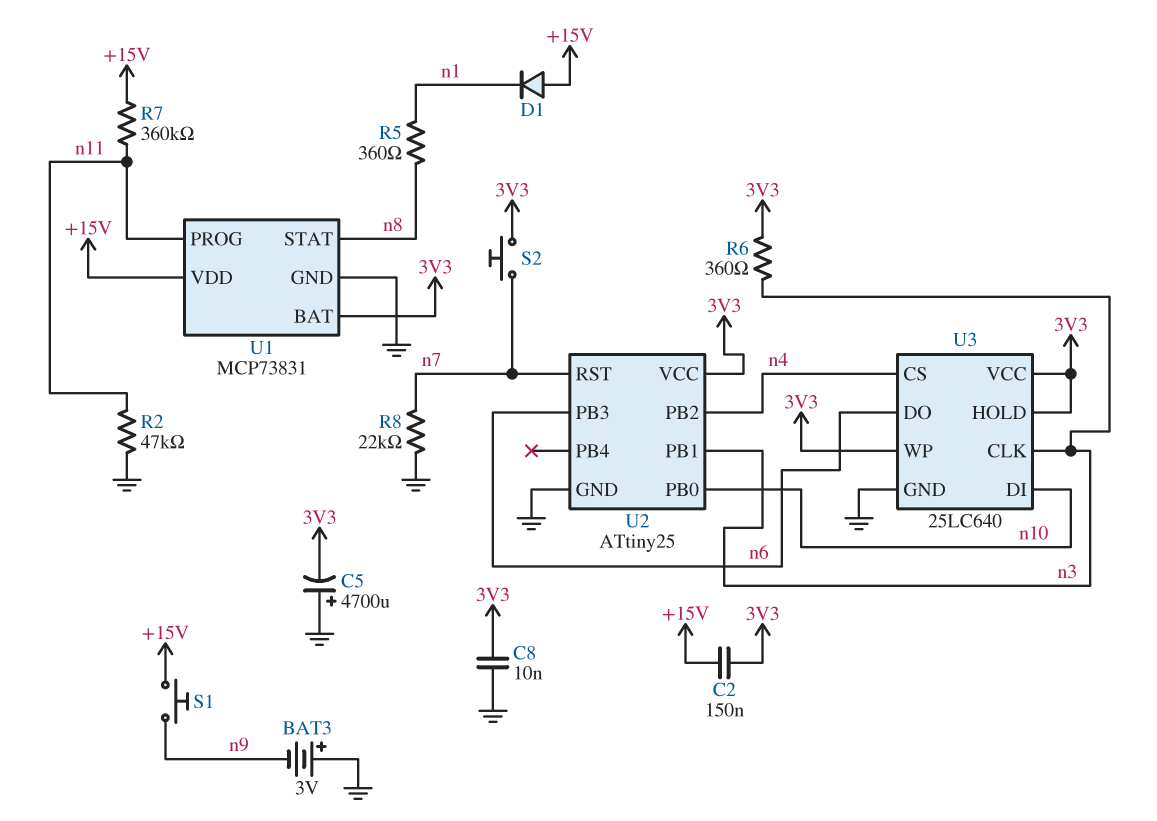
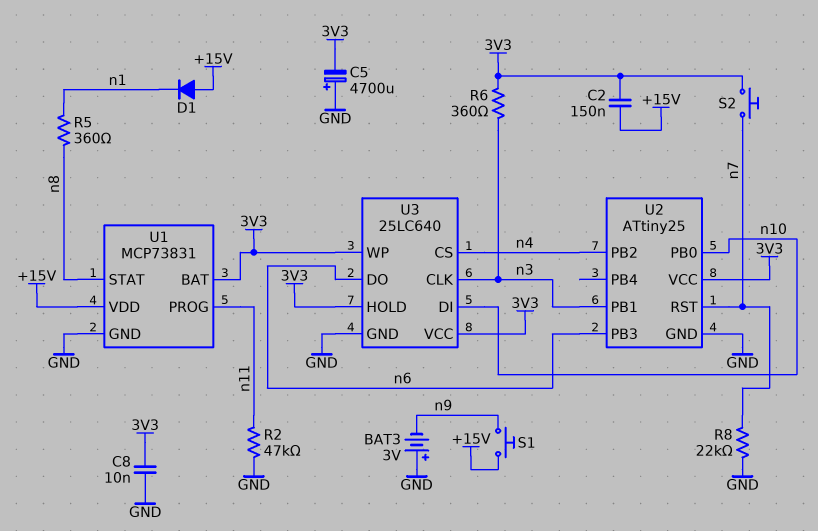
R7: 360k (+15V, n11) -> none

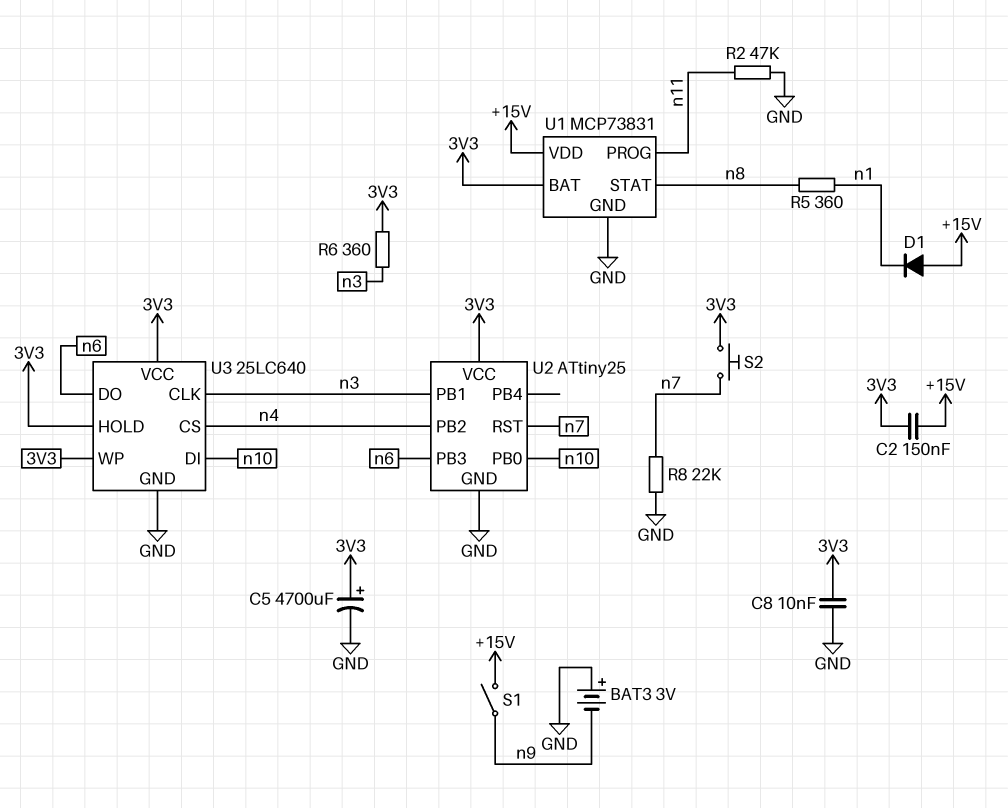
C5: 4700uF (plus GND, minus 3V3) -> 4700uF (plus 3V3, minus GND)
S1: button (+15V, n9) -> switch (+15V, n9)

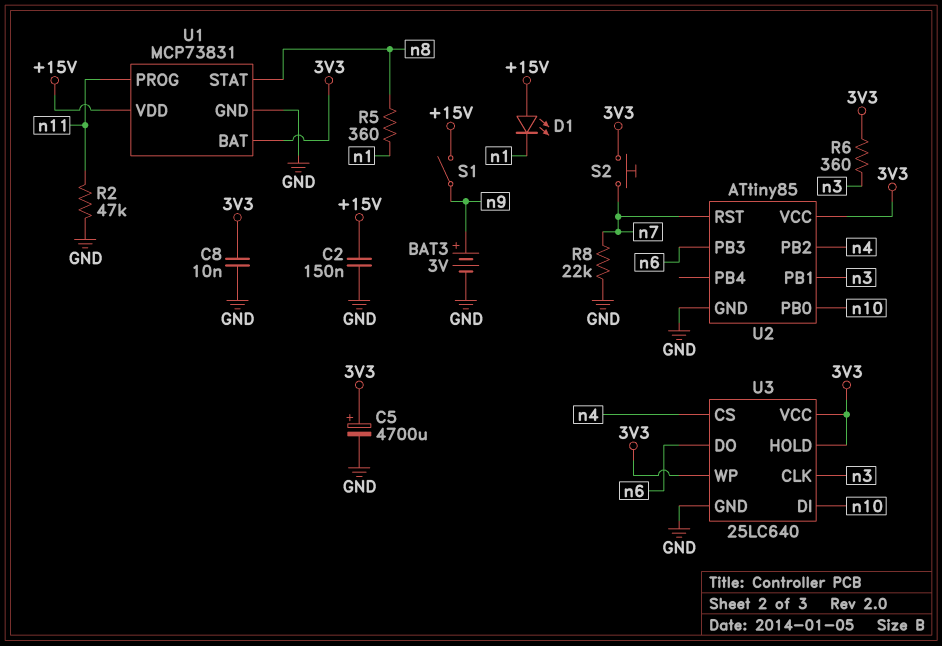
BAT3: 3V (plus GND, minus n9) -> 3V (plus n9, minus GND)
C2: 150nF (+15V, 3V3) -> 150nF (+15V, GND)
D1: diode (A +15V, K n1) -> LED (A +15V, K n1)
U2: ATtiny25 -> ATtiny85

